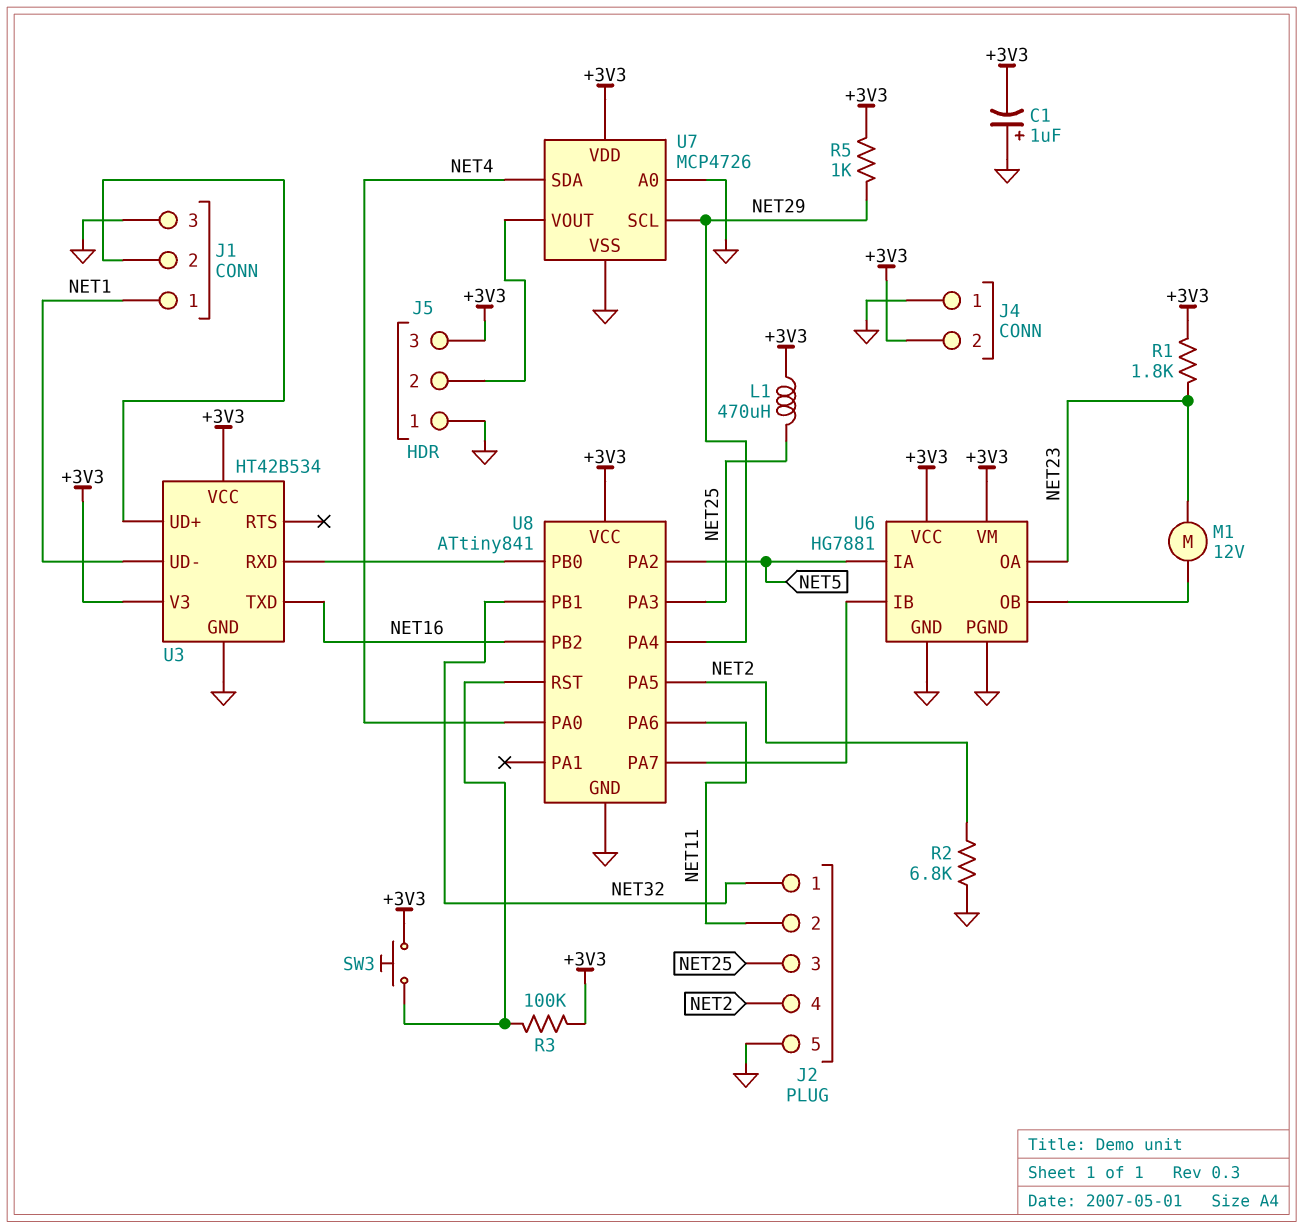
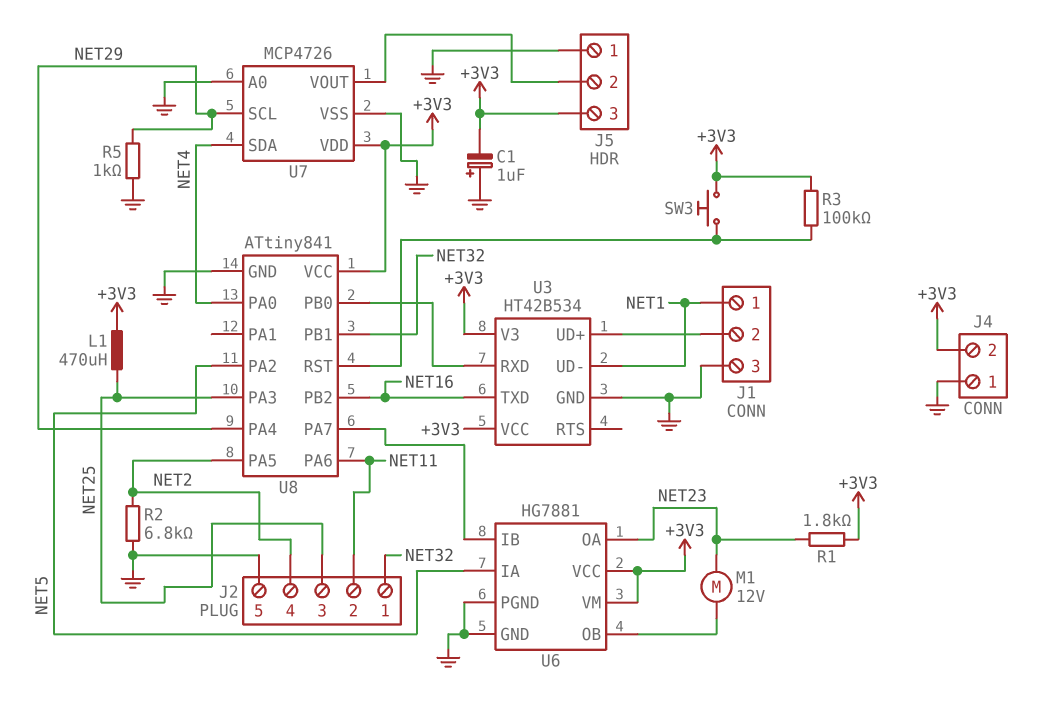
R5: 1k (+3V3, NET29) -> 1k (GND, NET29)

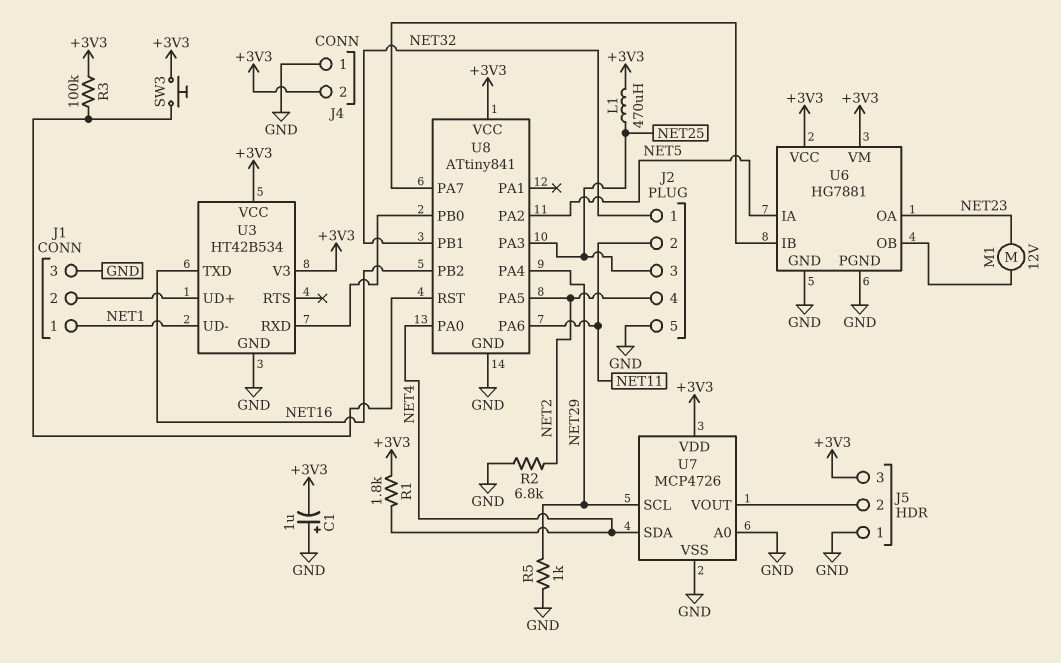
R1: 1.8k (+3V3, NET23) -> 1.8k (+3V3, NET4)

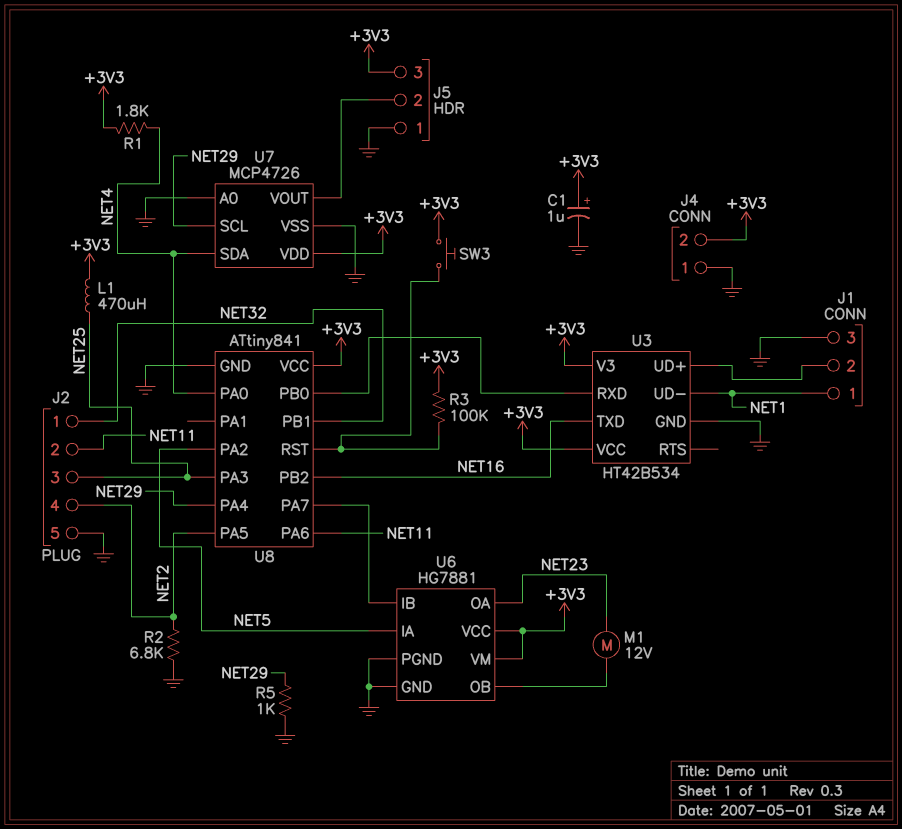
C1: 1uF (plus GND, minus +3V3) -> 1uF (plus +3V3, minus GND)

